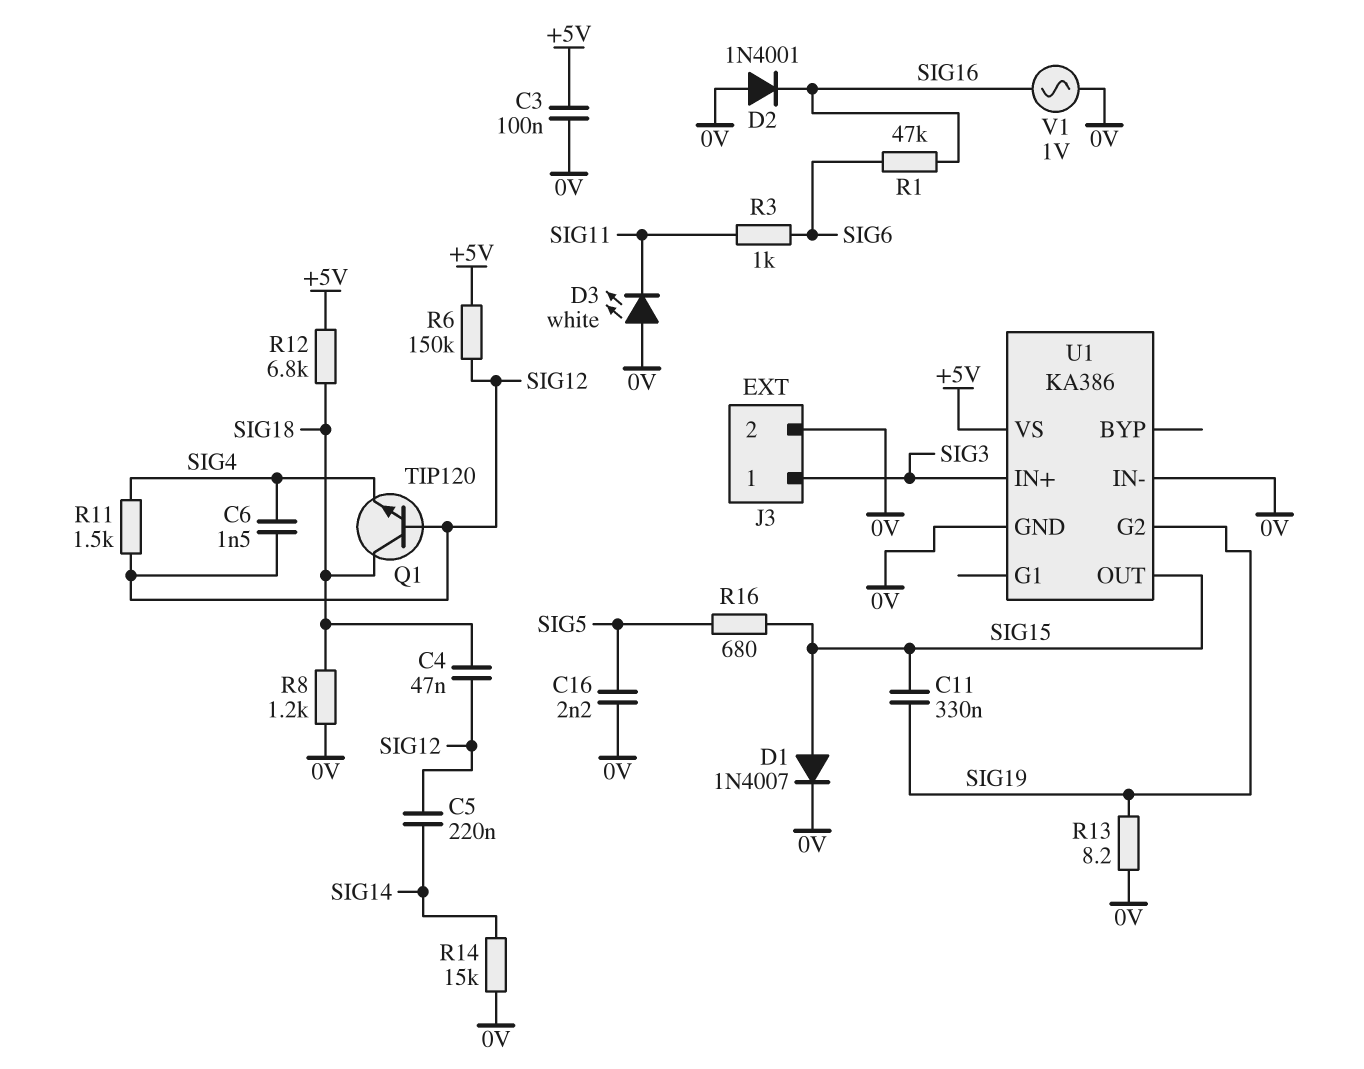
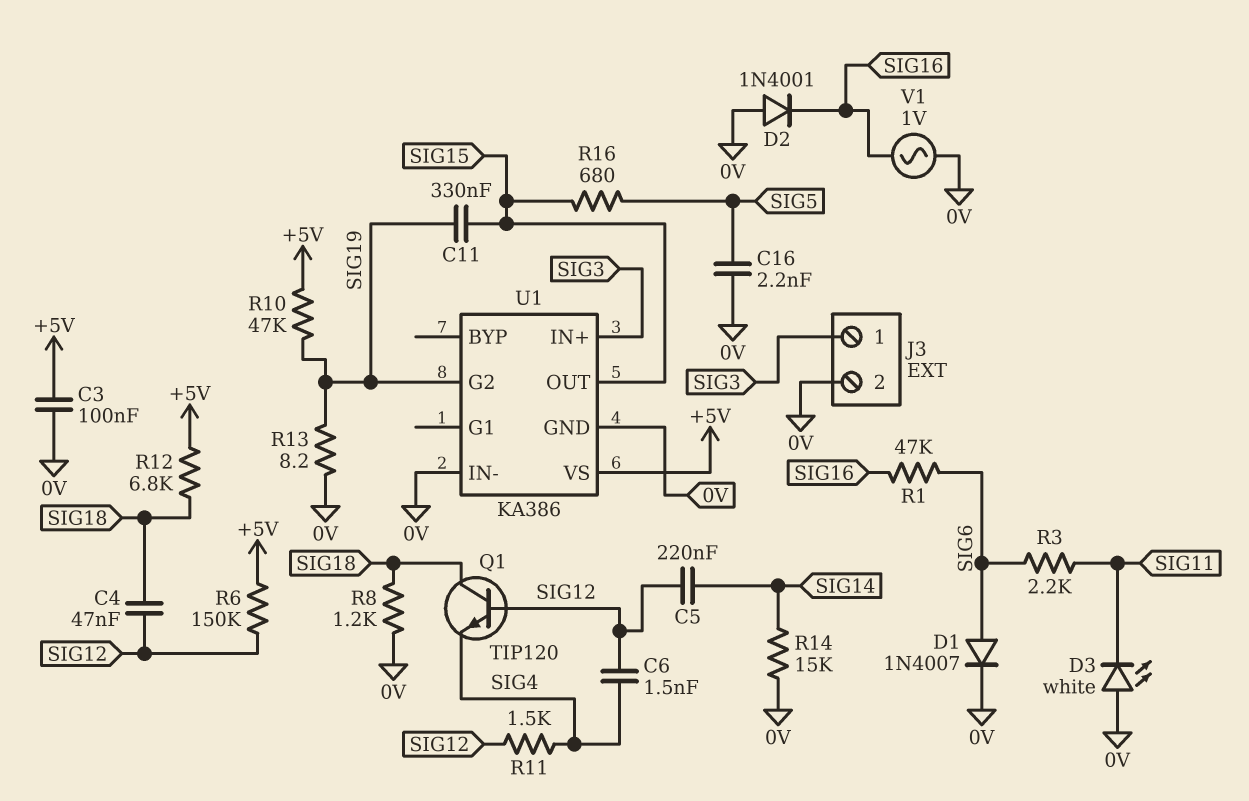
D1: diode 1N4007 (A SIG15, K 0V) -> diode 1N4007 (A SIG6, K 0V)
R3: 1k (SIG6, SIG11) -> 2.2k (SIG6, SIG11)
R10: none -> 47k (+5V, SIG19)

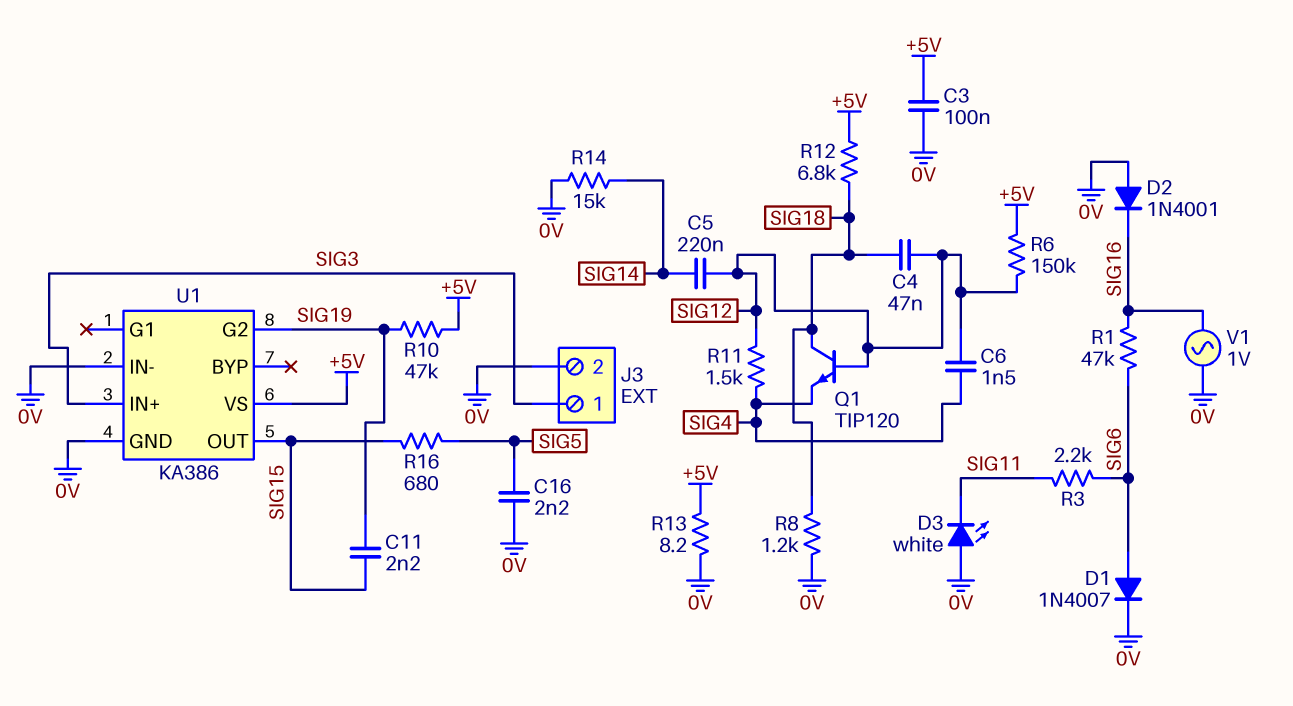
C11: 330nF (SIG15, SIG19) -> 2.2nF (SIG15, SIG19)
R13: 8.2 (0V, SIG19) -> 8.2 (+5V, 0V)

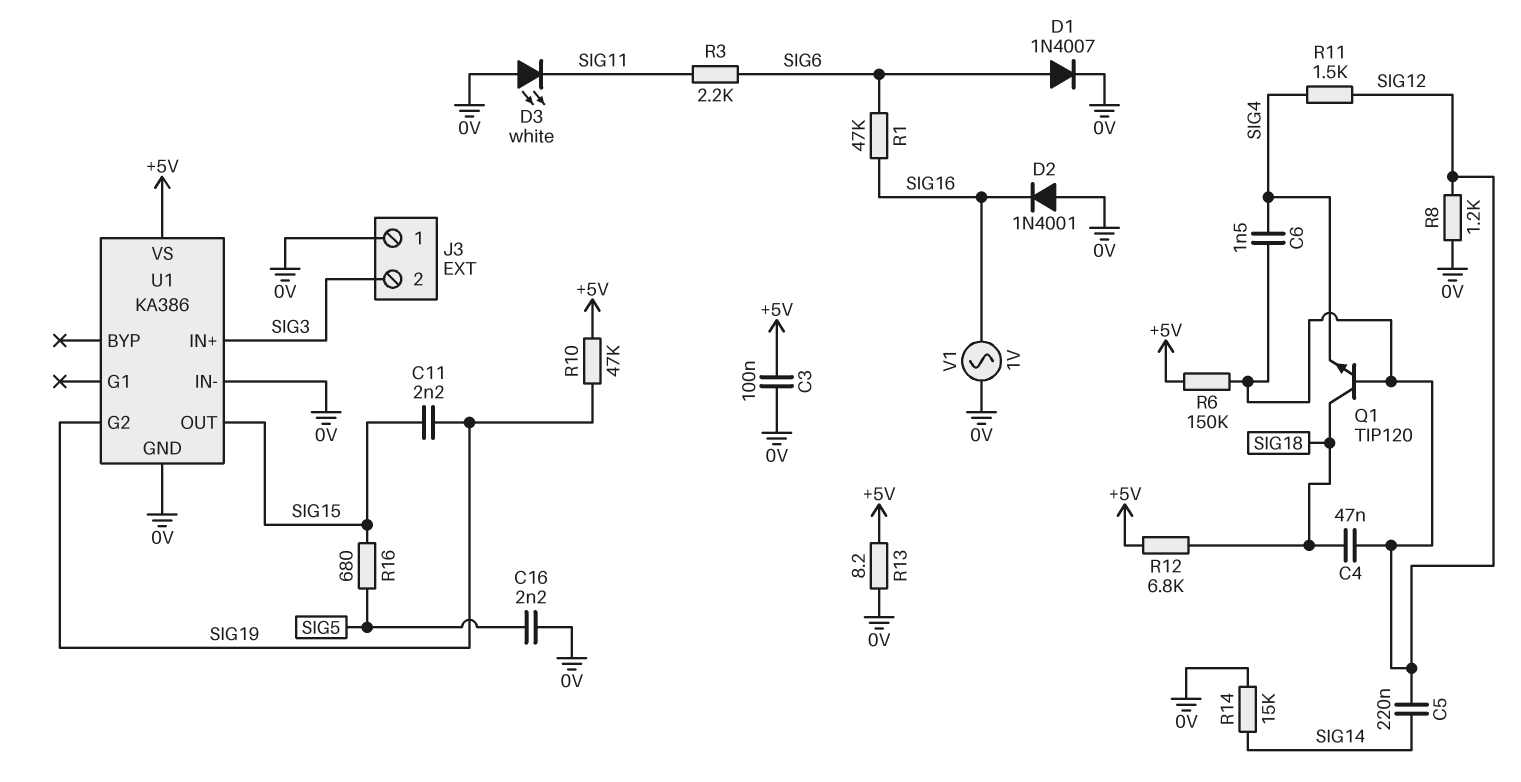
J3 pin 1: SIG3 -> 0V
J3 pin 2: 0V -> SIG3
R8: 1.2k (0V, SIG18) -> 1.2k (0V, SIG12)

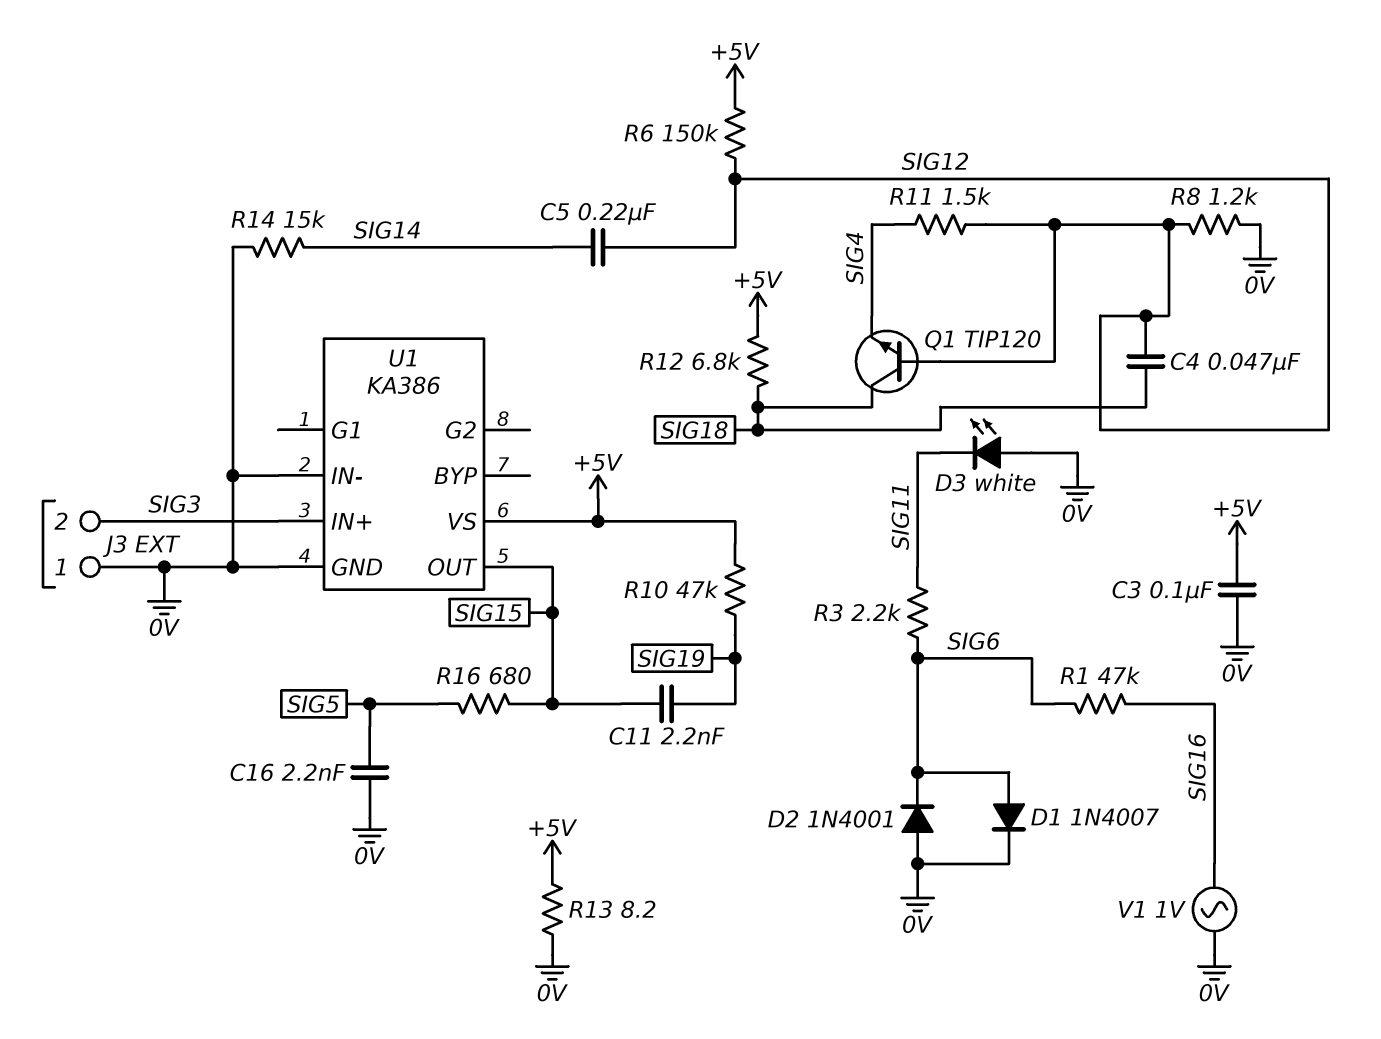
C6: 1.5nF (SIG4, SIG12) -> none
D2: diode 1N4001 (A 0V, K SIG16) -> diode 1N4001 (A 0V, K SIG6)
U1 pin G2: SIG19 -> none

